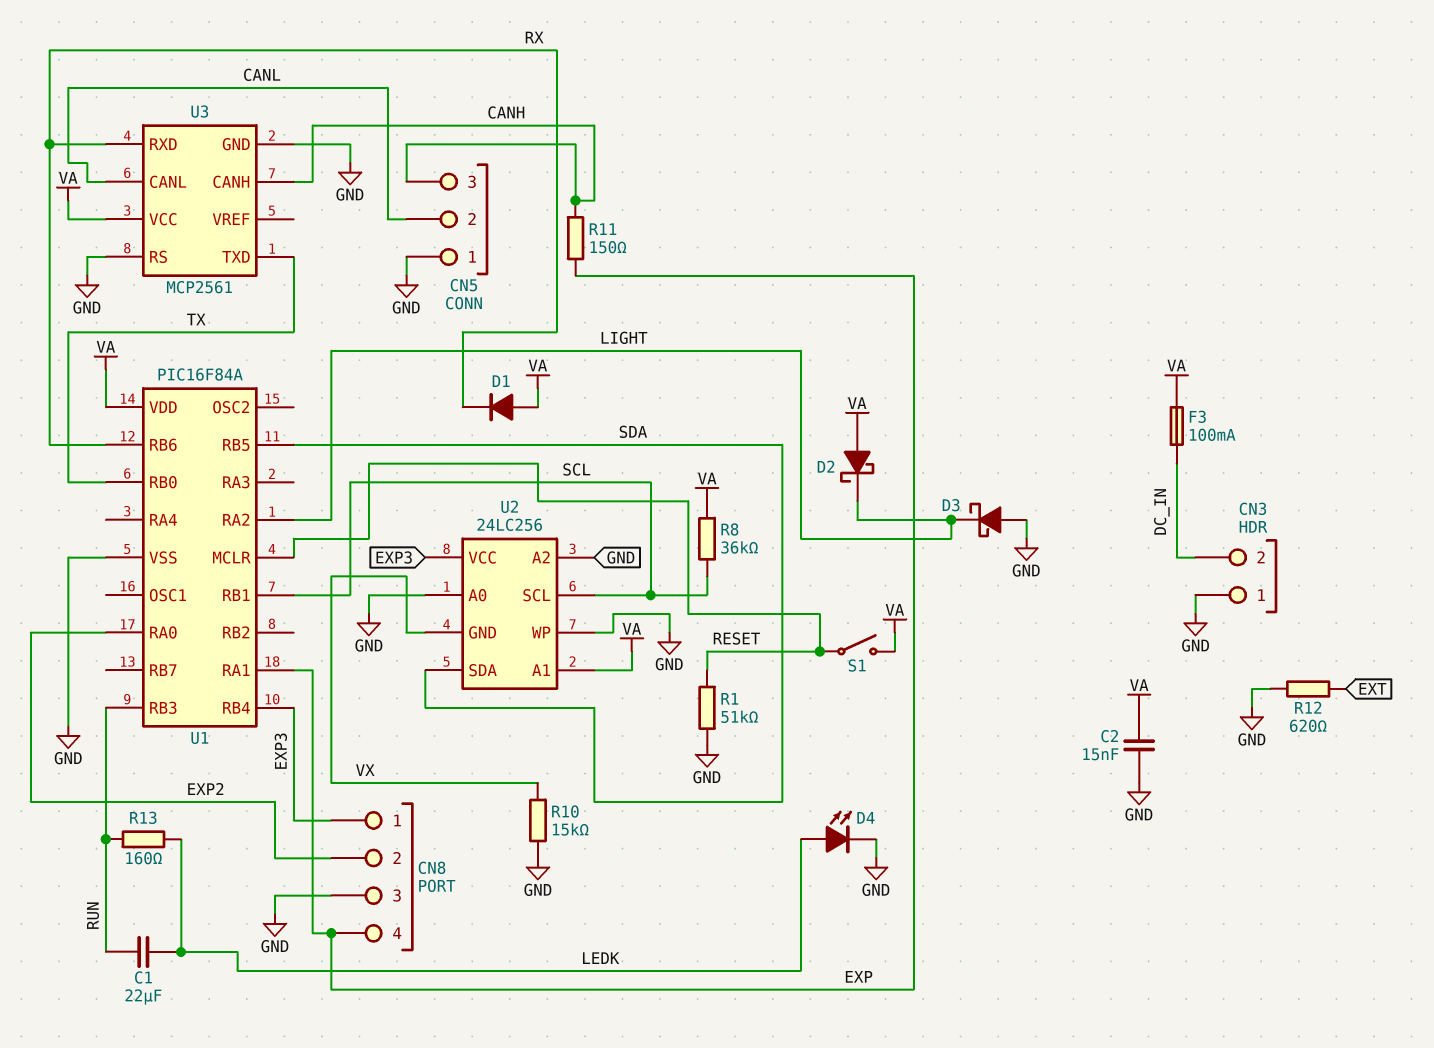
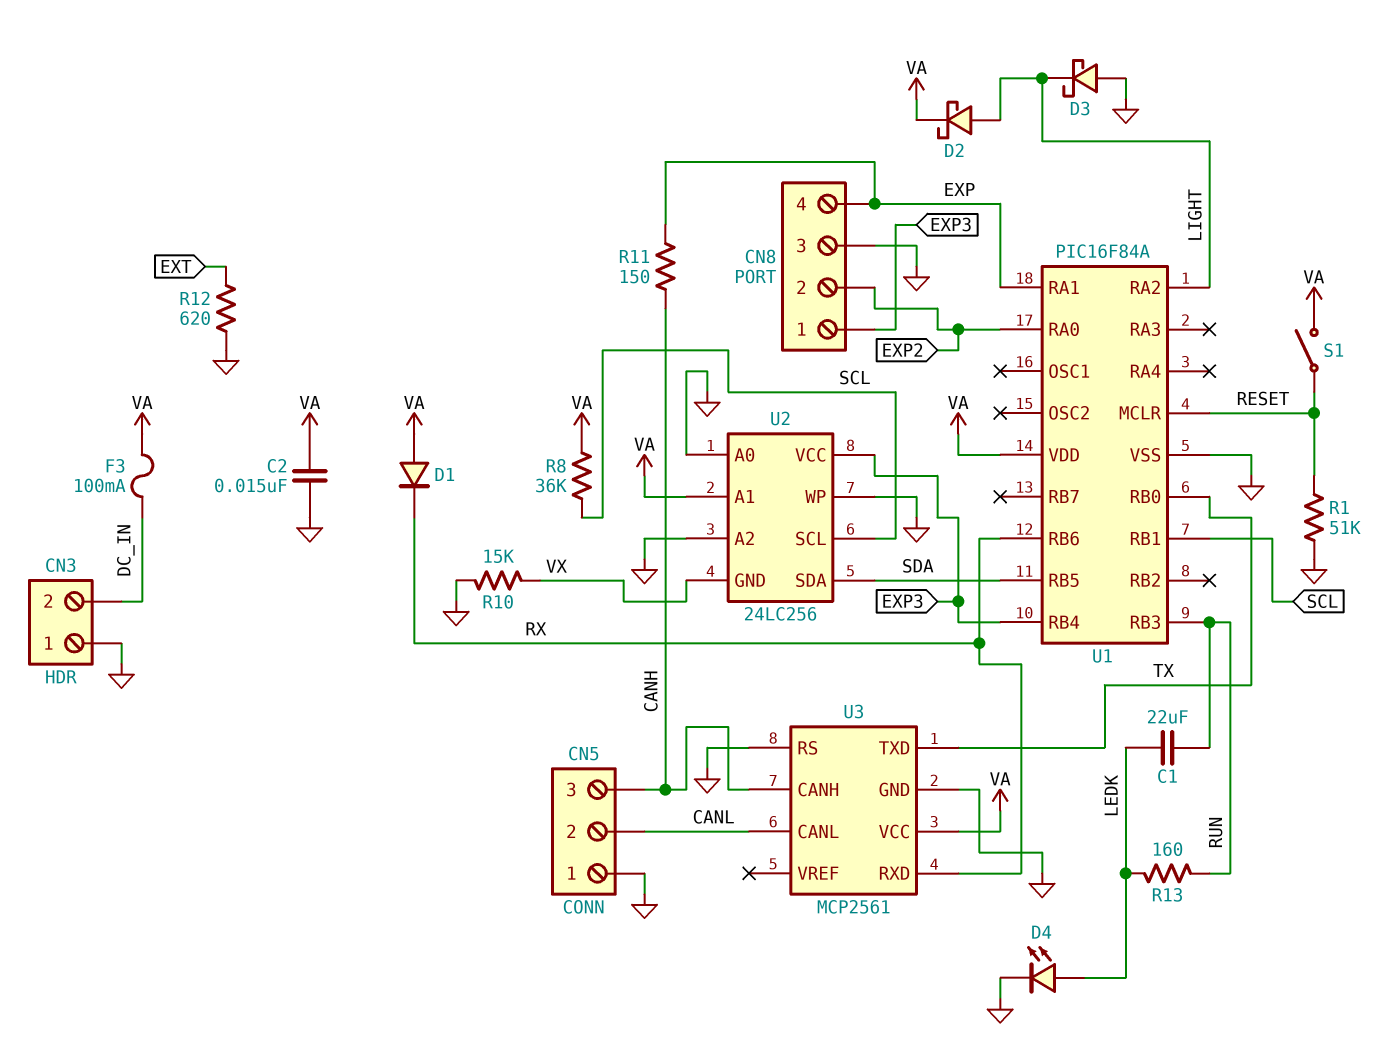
D2: schottky (A VA, K LIGHT) -> schottky (A LIGHT, K VA)

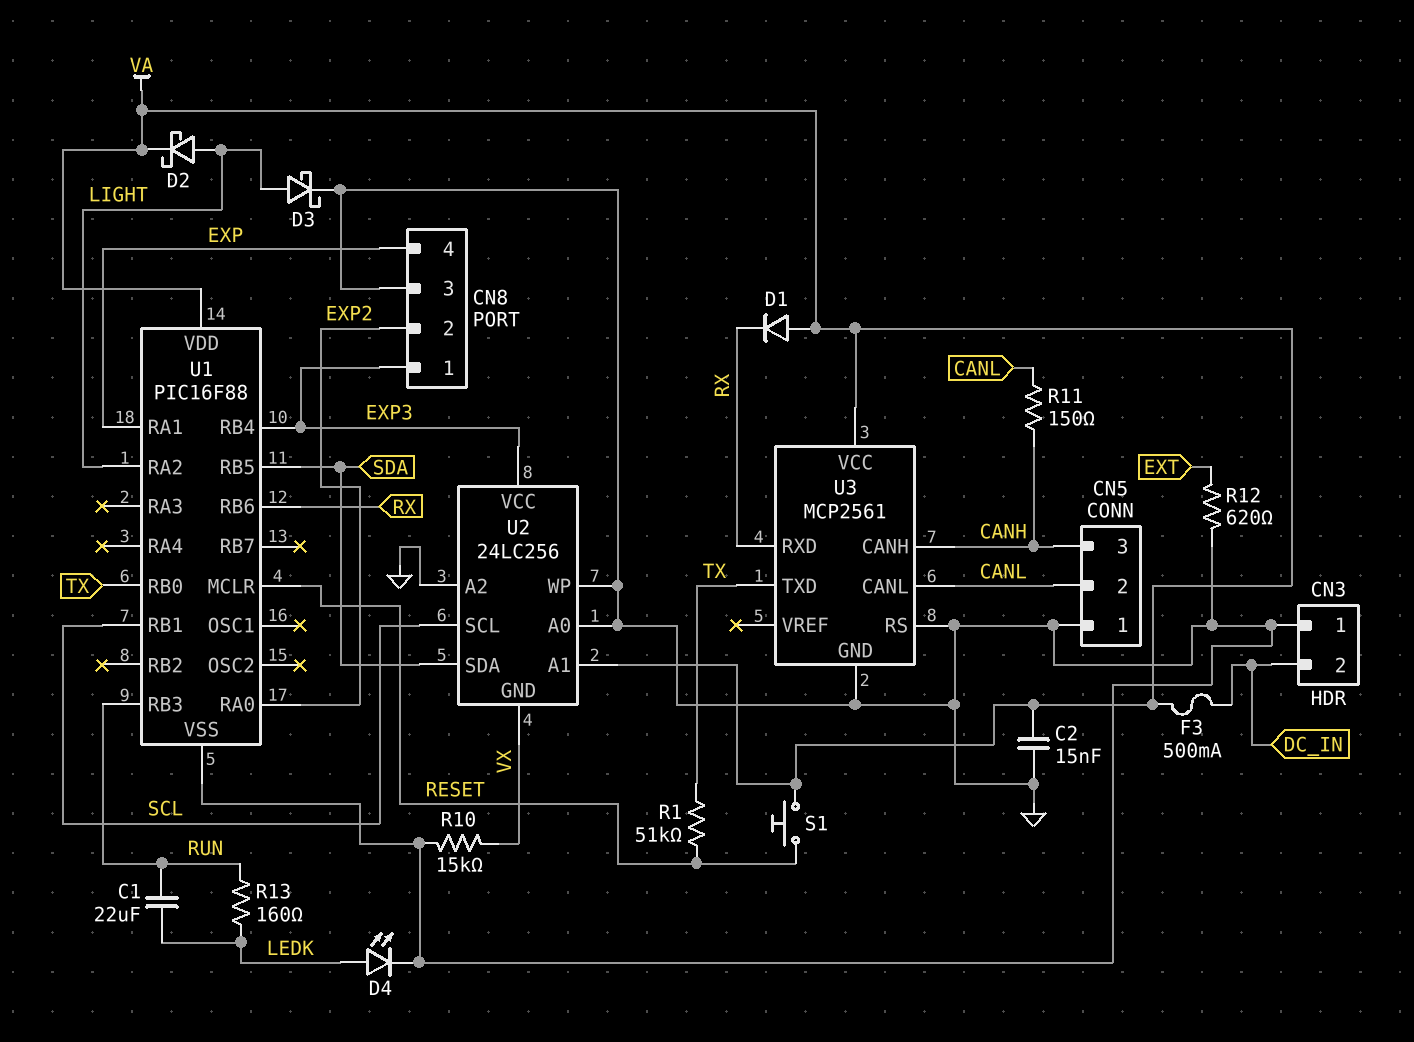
D3: schottky (A GND, K LIGHT) -> schottky (A LIGHT, K GND)
F3: 100mA (DC_IN, VA) -> 500mA (DC_IN, VA)
R1: 51k (GND, RESET) -> 51k (RESET, TX)
R8: 36k (SCL, VA) -> none
R11: 150 (CANH, EXP) -> 150 (CANH, CANL)
S1: switch (RESET, VA) -> button (RESET, VA)
U1: PIC16F84A -> PIC16F88

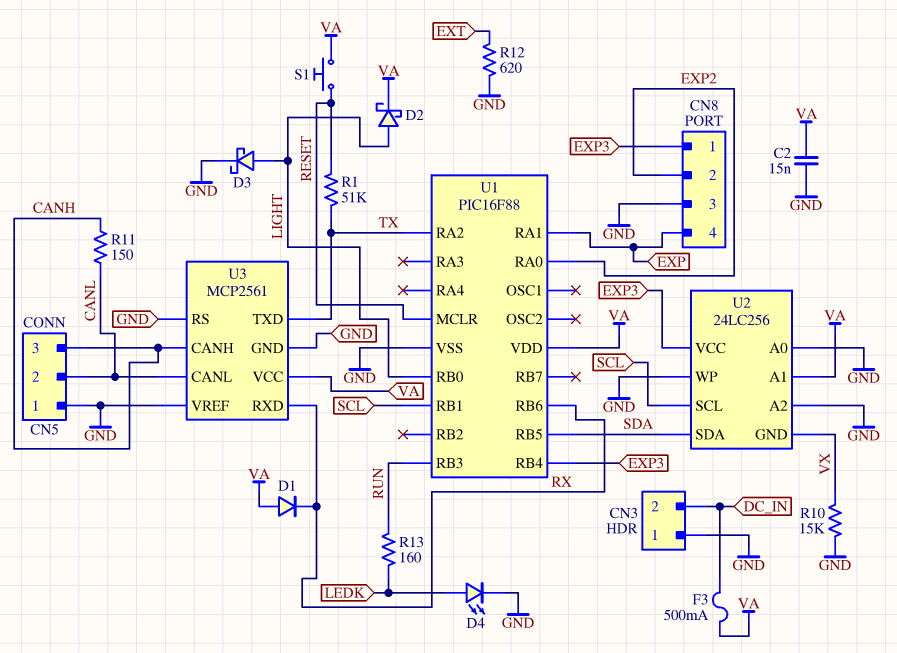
C1: 22uF (LEDK, RUN) -> none
U1 pin RA2: LIGHT -> TX
U1 pin RB0: TX -> LIGHT
U3 pin VREF: none -> GND

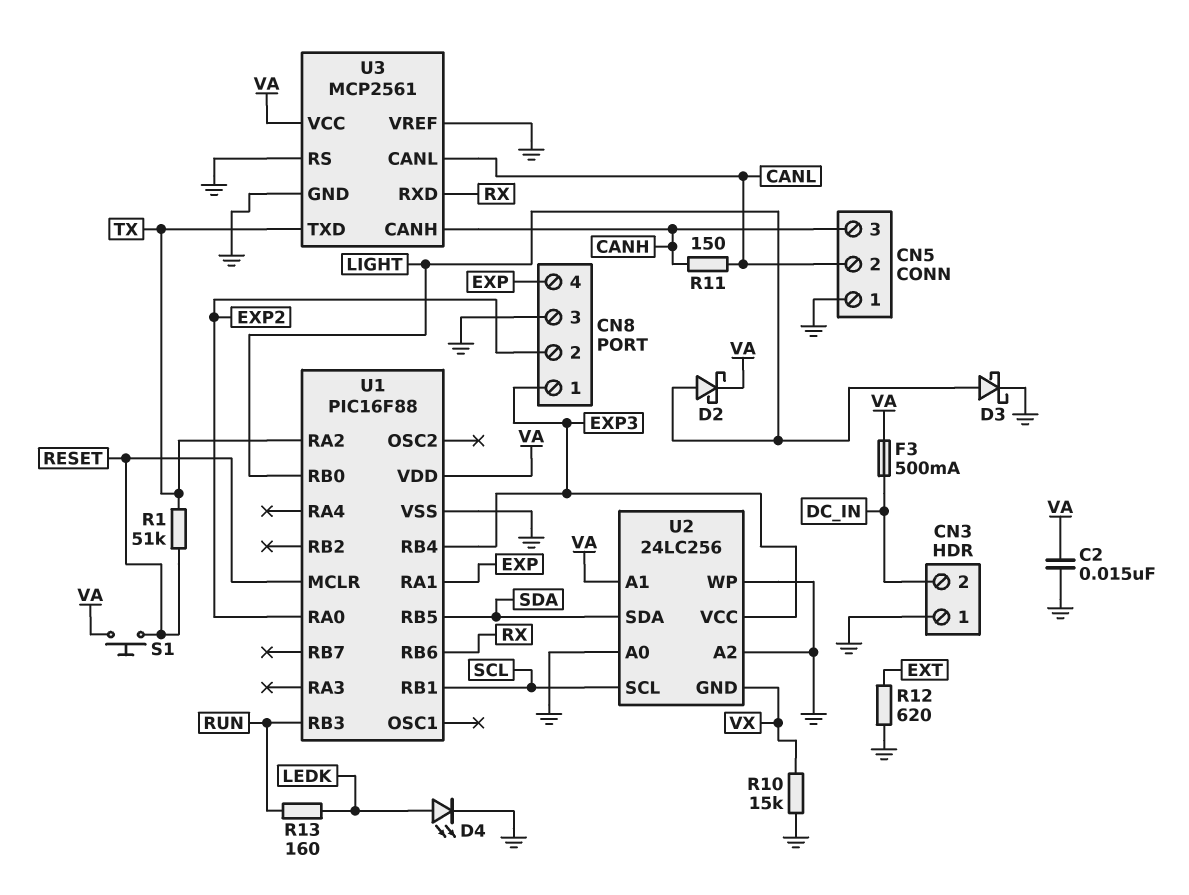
D1: diode (A VA, K RX) -> none

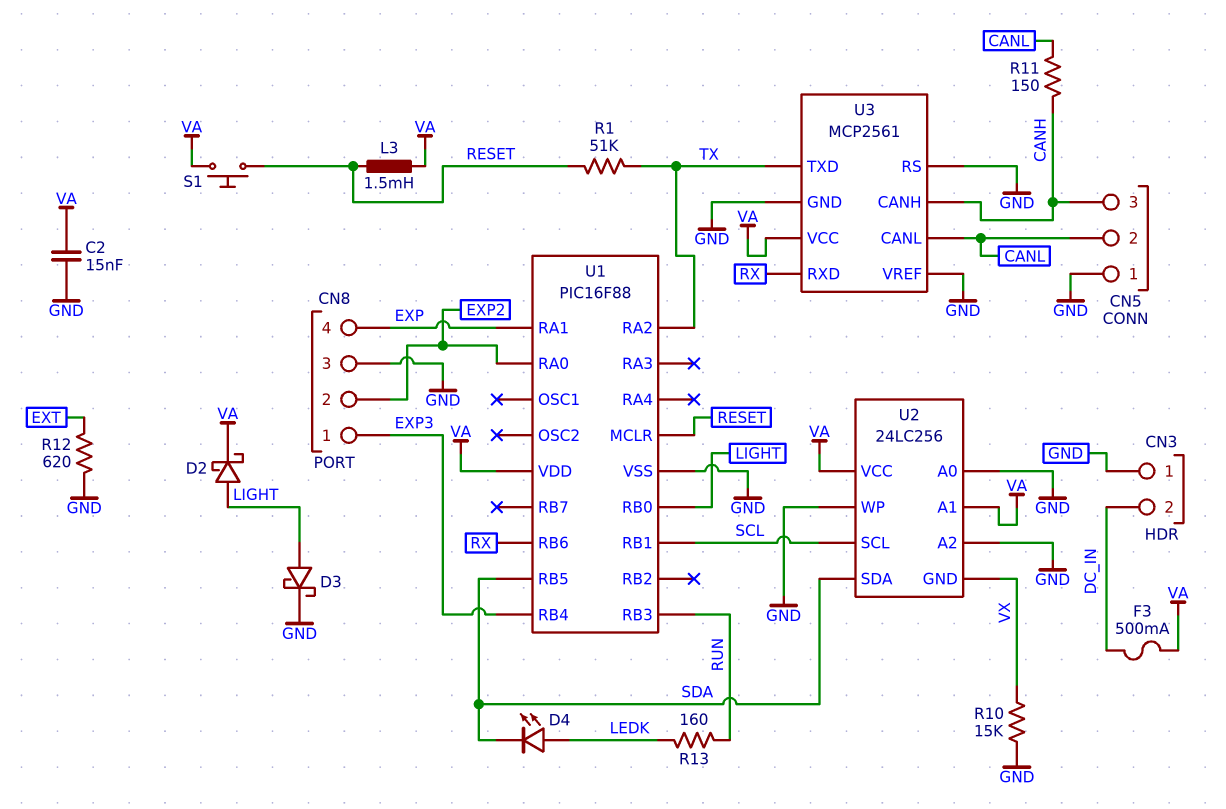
D4: LED (A LEDK, K GND) -> LED (A LEDK, K SDA)
L3: none -> 1.5mH (RESET, VA)
U2 pin VCC: EXP3 -> VA

